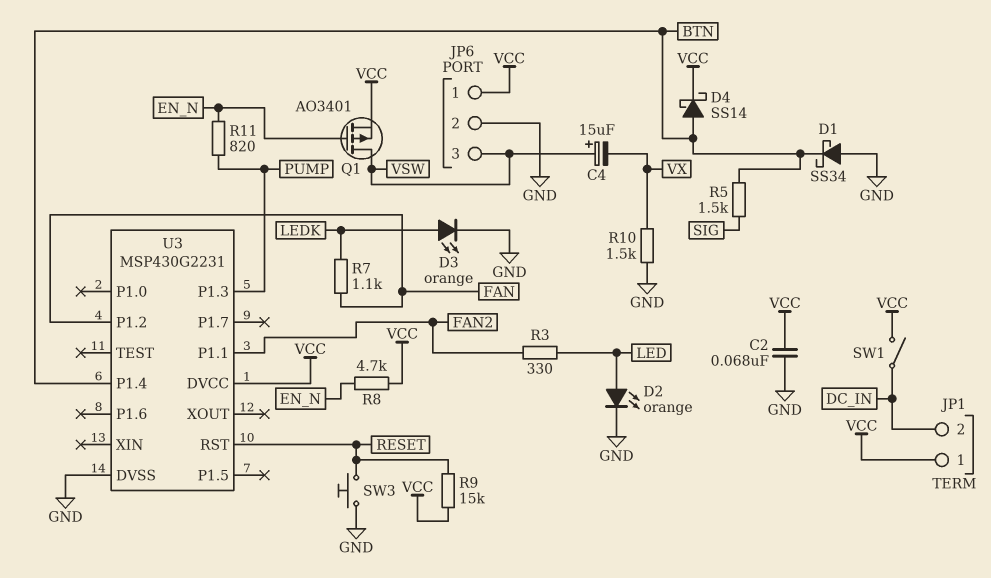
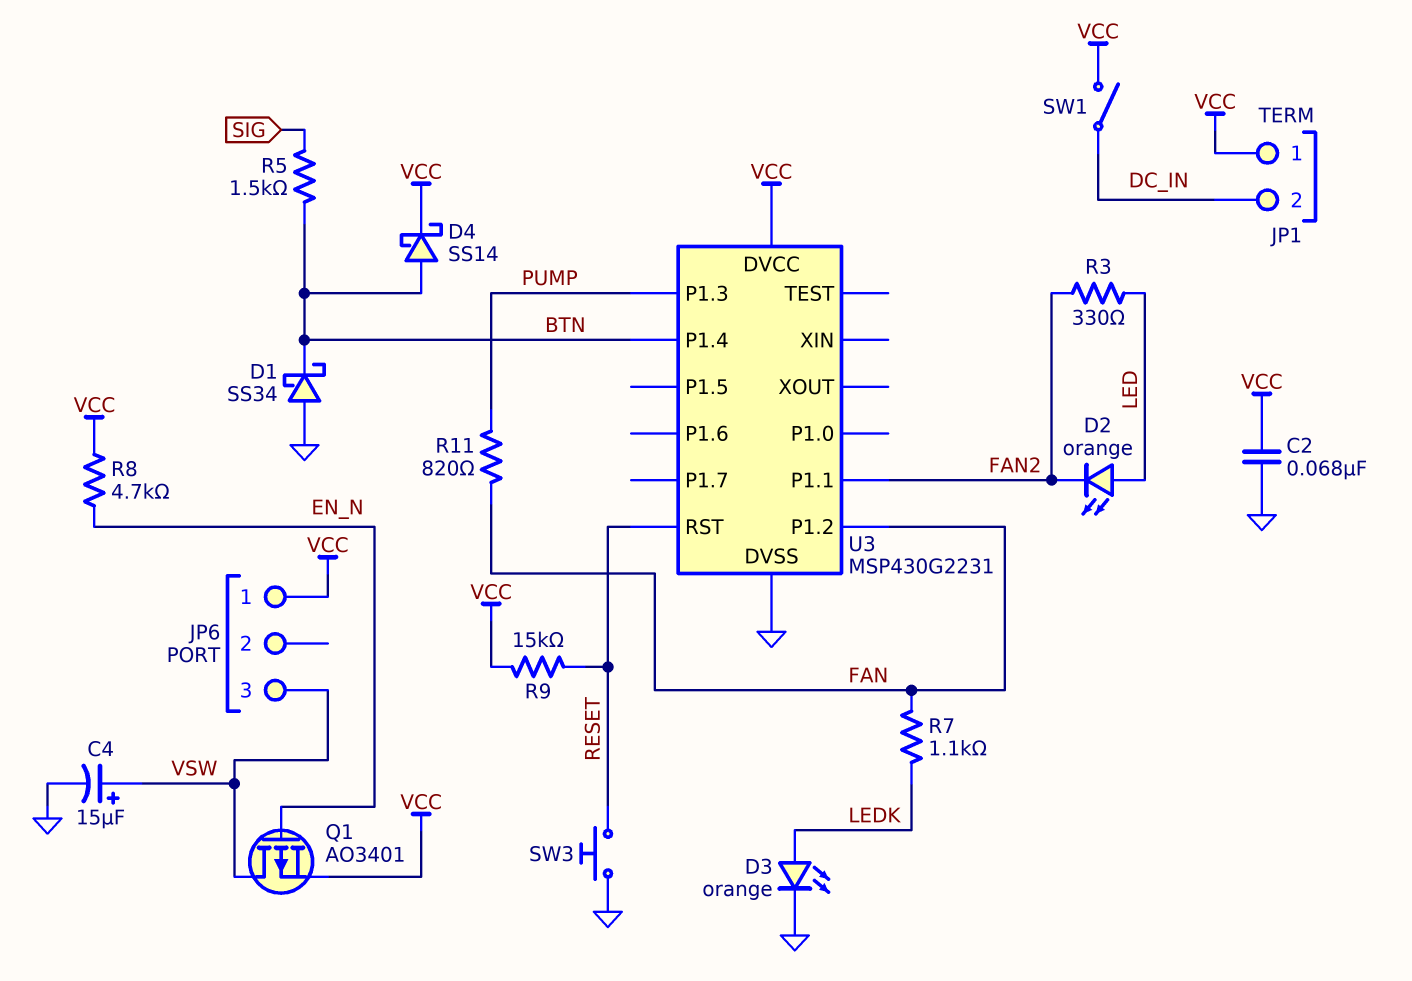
C4: 15uF (plus VSW, minus VX) -> 15uF (plus VSW, minus GND)
D2: LED orange (A LED, K GND) -> LED orange (A LED, K FAN2)
JP6 pin 2: GND -> none
R10: 1.5k (GND, VX) -> none
R11: 820 (EN_N, PUMP) -> 820 (FAN, PUMP)

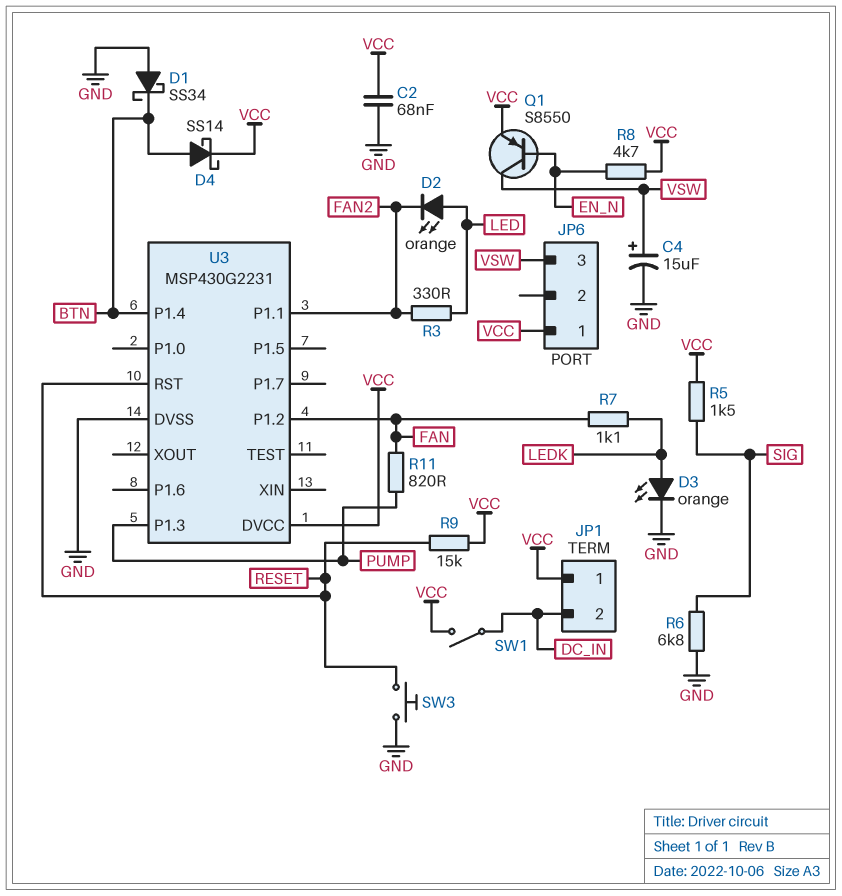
Q1: PMOS AO3401 (G EN_N, D VSW, S VCC) -> PNP S8550 (B EN_N, C VSW, E VCC)
R5: 1.5k (BTN, SIG) -> 1.5k (SIG, VCC)
R6: none -> 6.8k (GND, SIG)

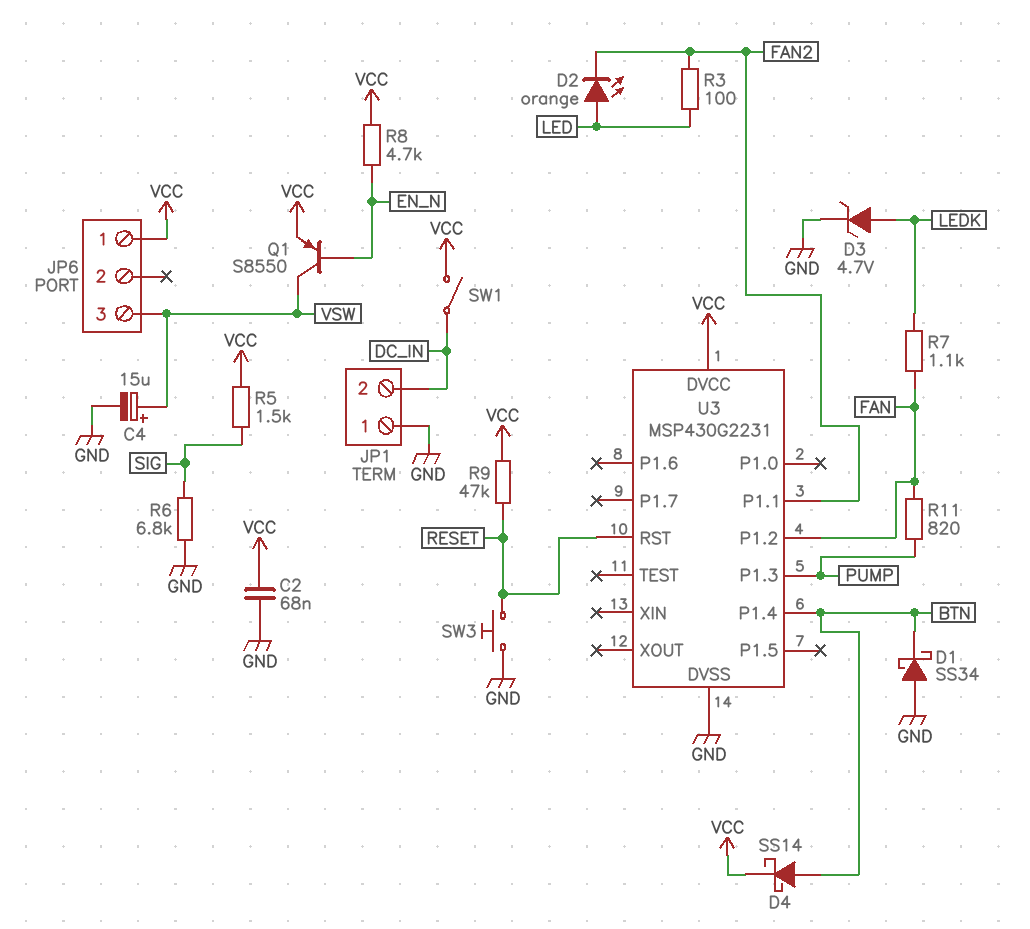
D3: LED orange (A LEDK, K GND) -> zener 4.7V (A LEDK, K GND)
JP1 pin 1: VCC -> GND
R3: 330 (FAN2, LED) -> 100 (FAN2, LED)
R9: 15k (RESET, VCC) -> 47k (RESET, VCC)

